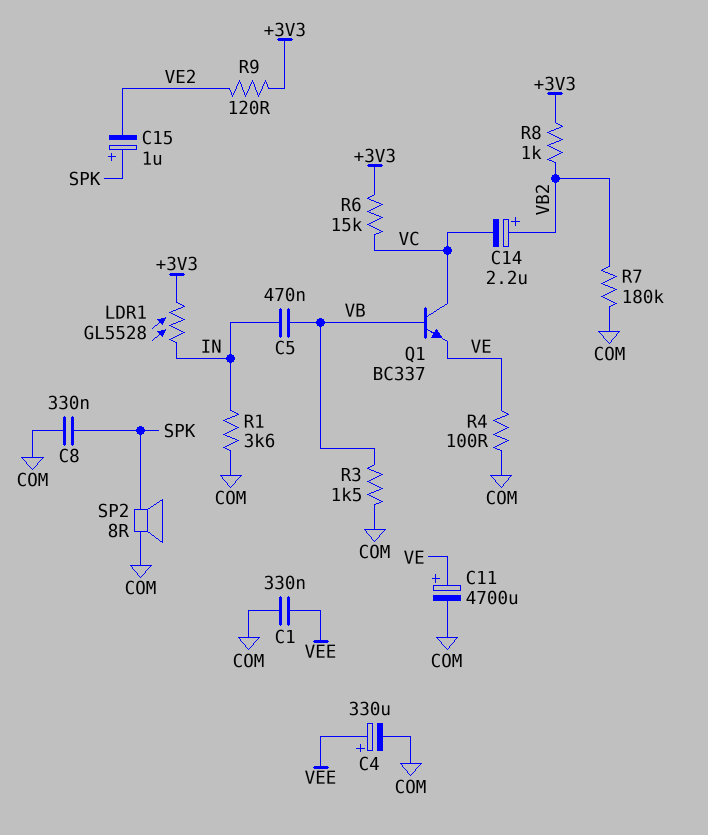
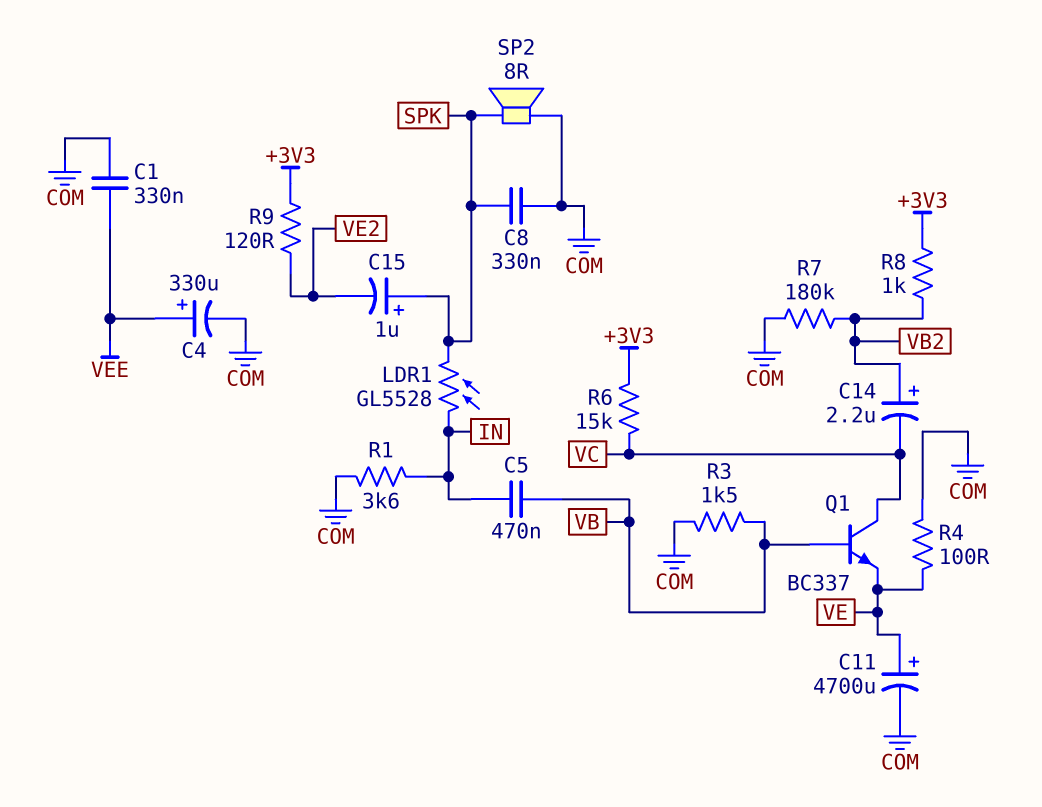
LDR1: GL5528 (+3V3, IN) -> GL5528 (IN, SPK)

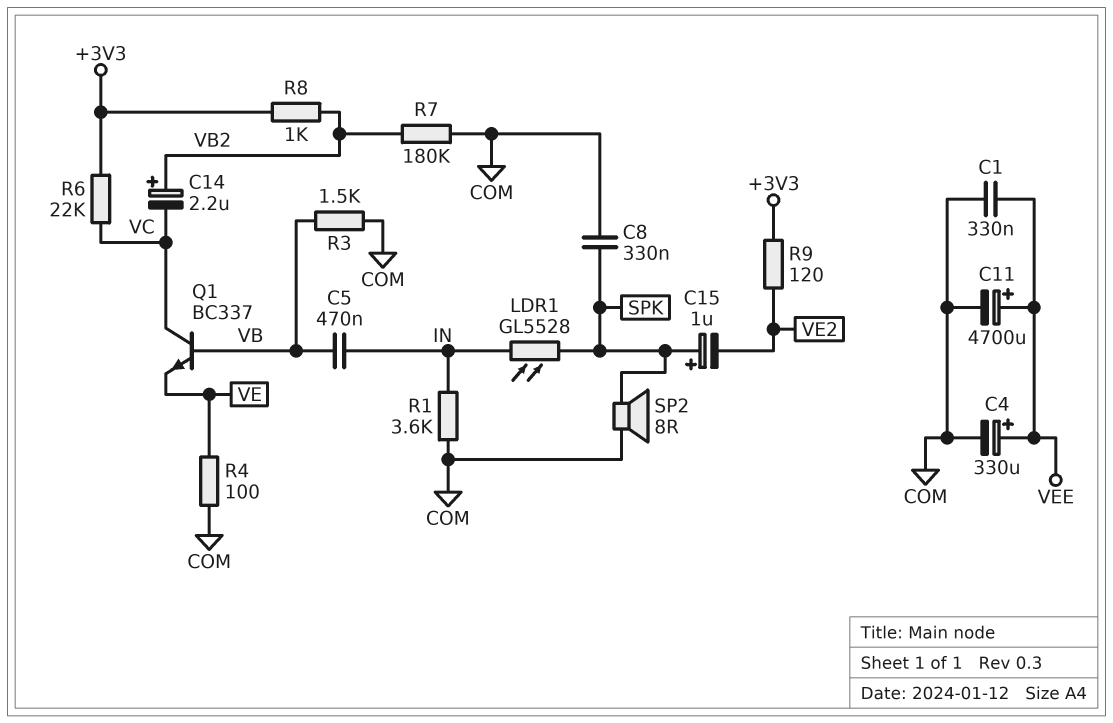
C11: 4700uF (plus VE, minus COM) -> 4700uF (plus VEE, minus COM)
R6: 15k (+3V3, VC) -> 22k (+3V3, VC)

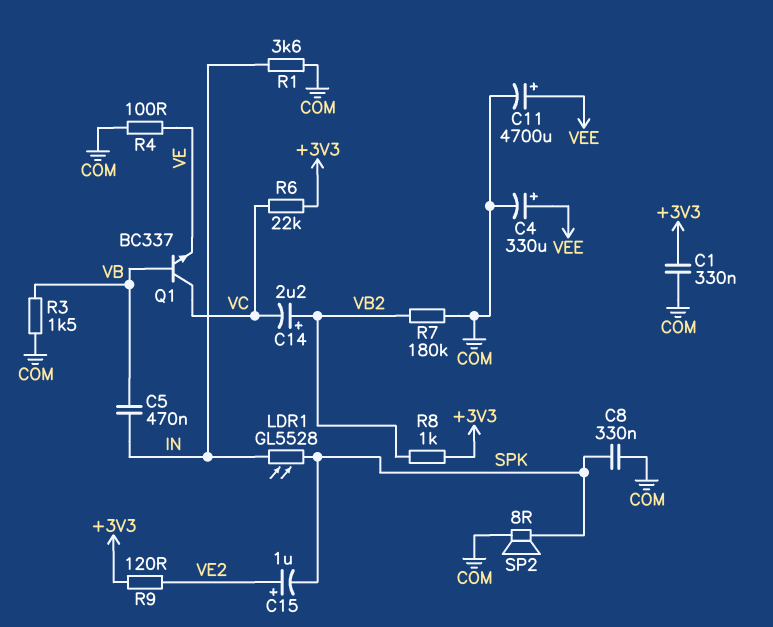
C1: 330nF (COM, VEE) -> 330nF (+3V3, COM)
C15: 1uF (plus SPK, minus VE2) -> 1uF (plus VE2, minus SPK)

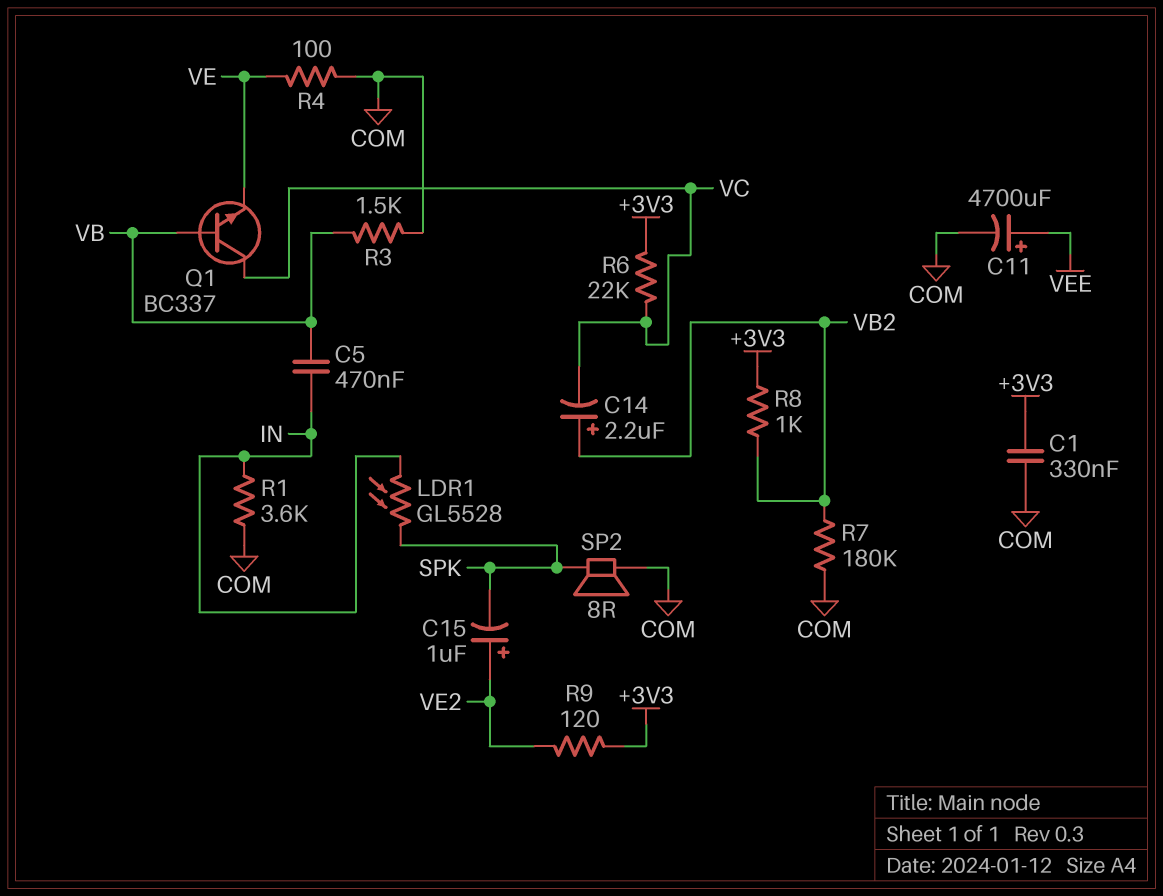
C4: 330uF (plus VEE, minus COM) -> none
C8: 330nF (COM, SPK) -> none

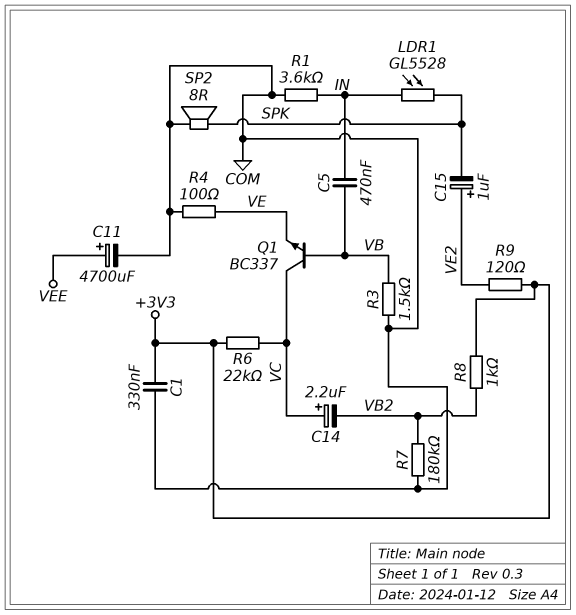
C14: 2.2uF (plus VB2, minus VC) -> 2.2uF (plus VC, minus VB2)

